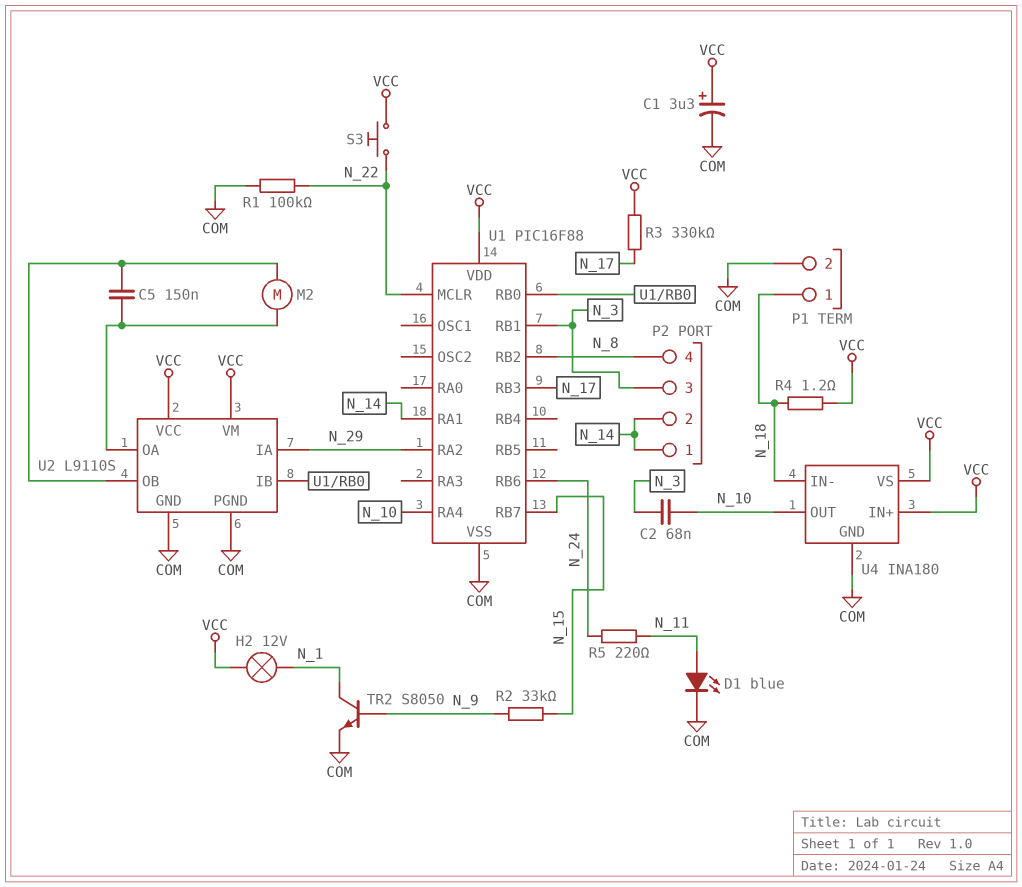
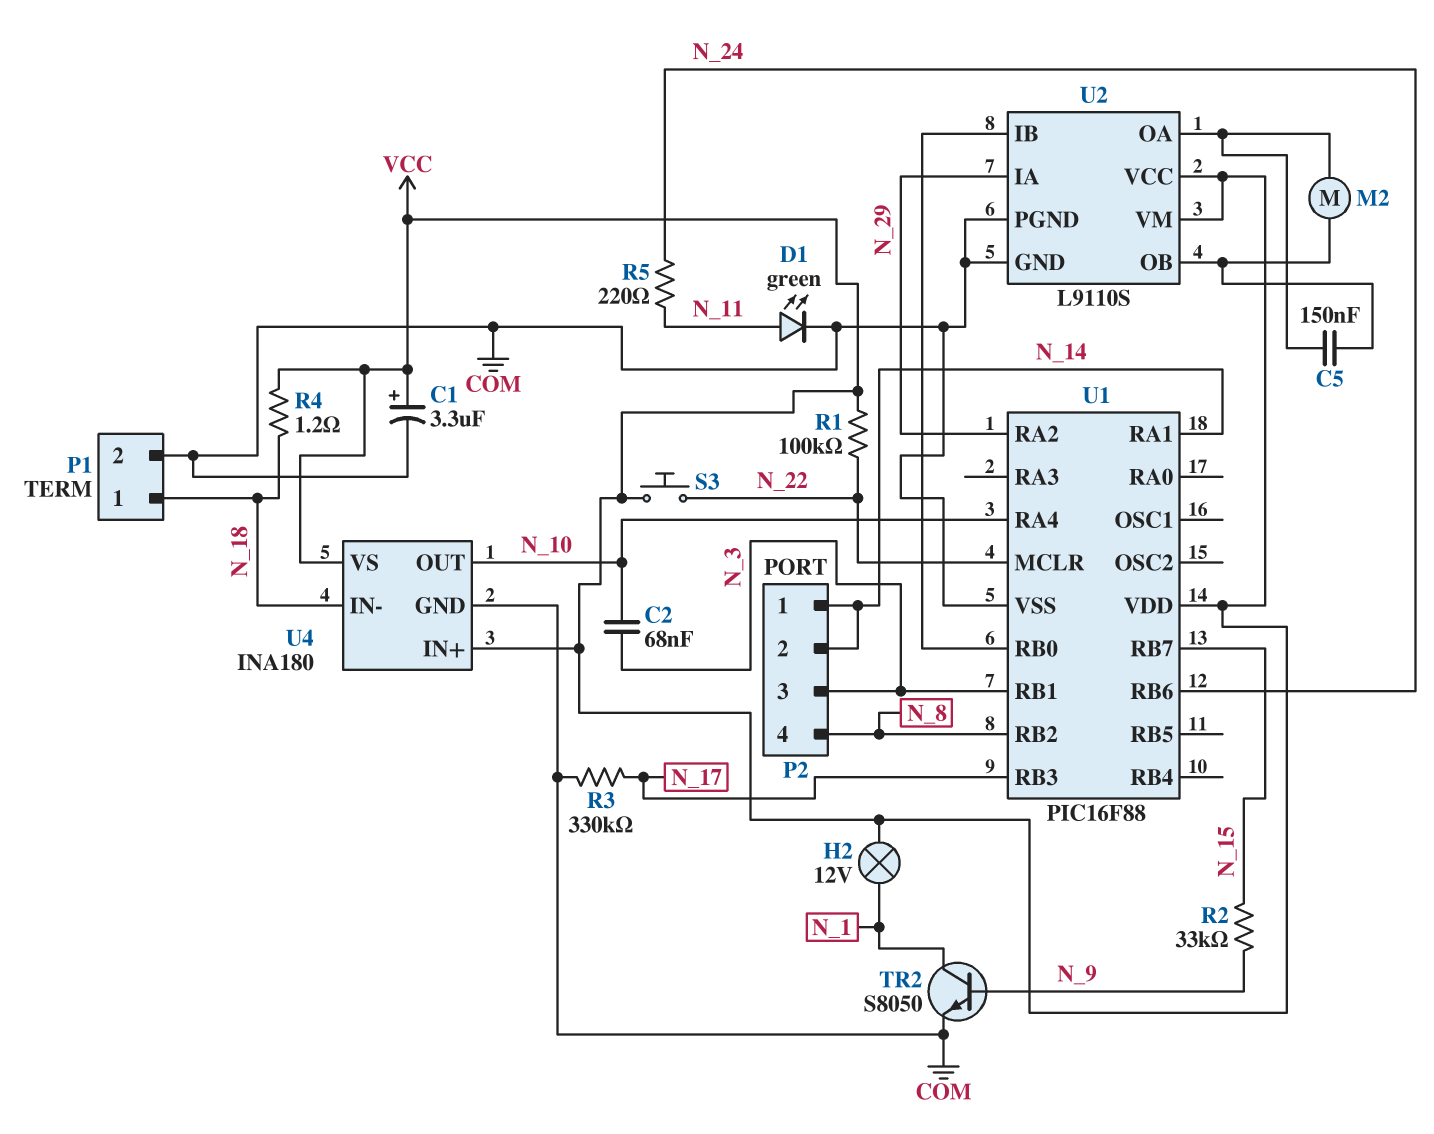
D1: LED blue (A N_11, K COM) -> LED green (A N_11, K COM)
R1: 100k (COM, N_22) -> 100k (N_22, VCC)
R3: 330k (N_17, VCC) -> 330k (COM, N_17)

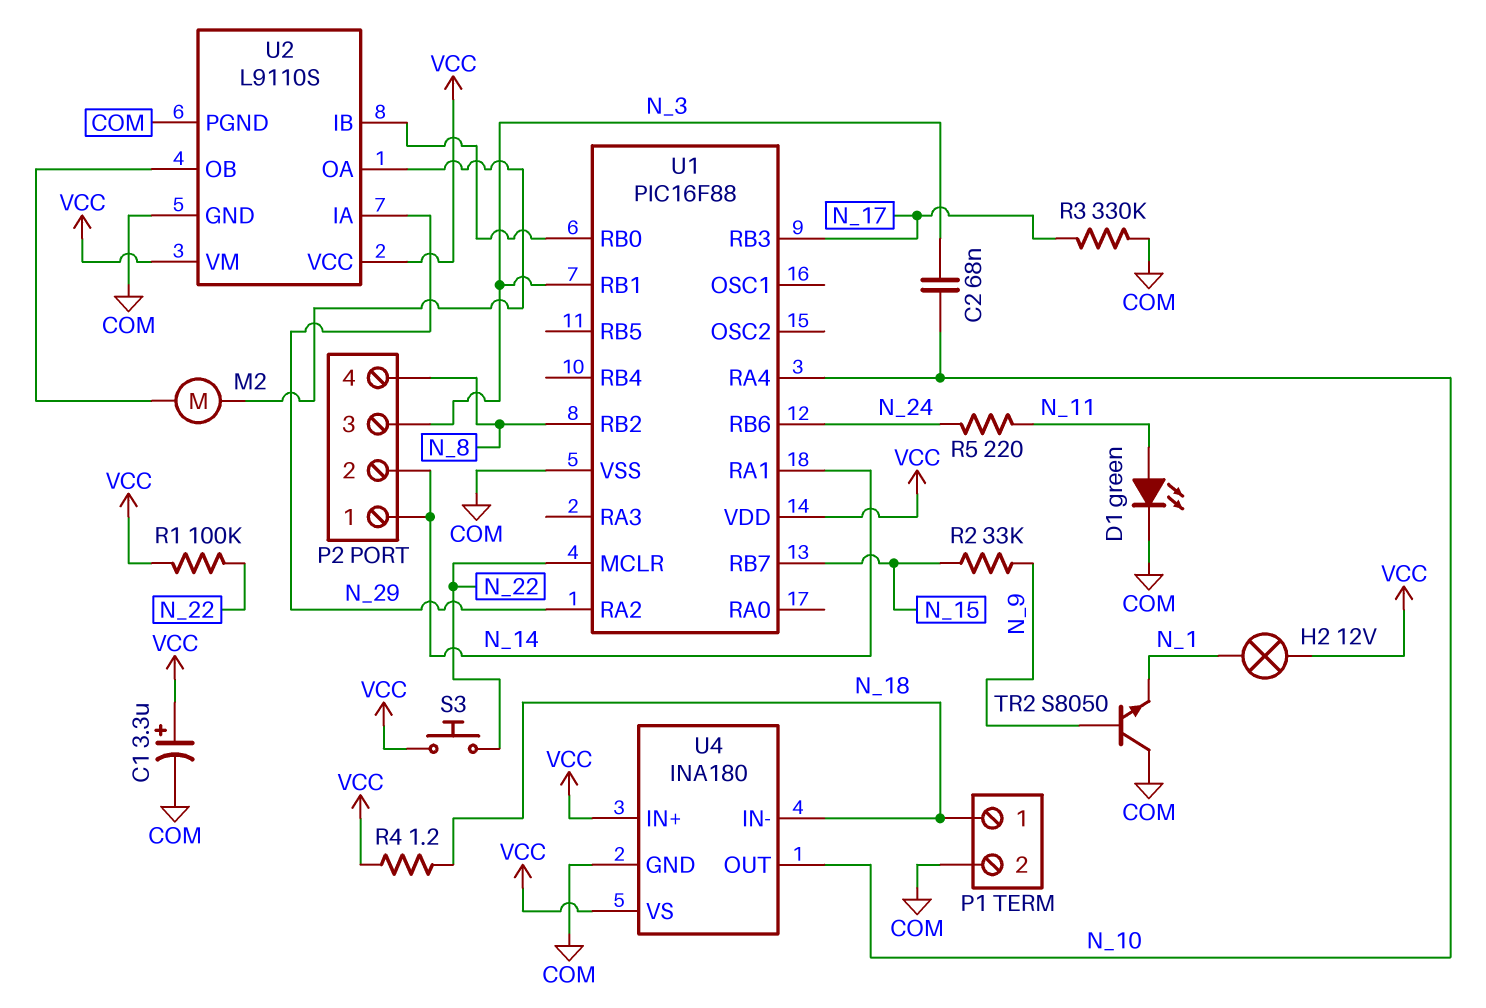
C5: 150nF (U2/OA, U2/OB) -> none
TR2: NPN S8050 (B N_9, C N_1, E COM) -> NPN S8050 (B N_9, C COM, E N_1)

